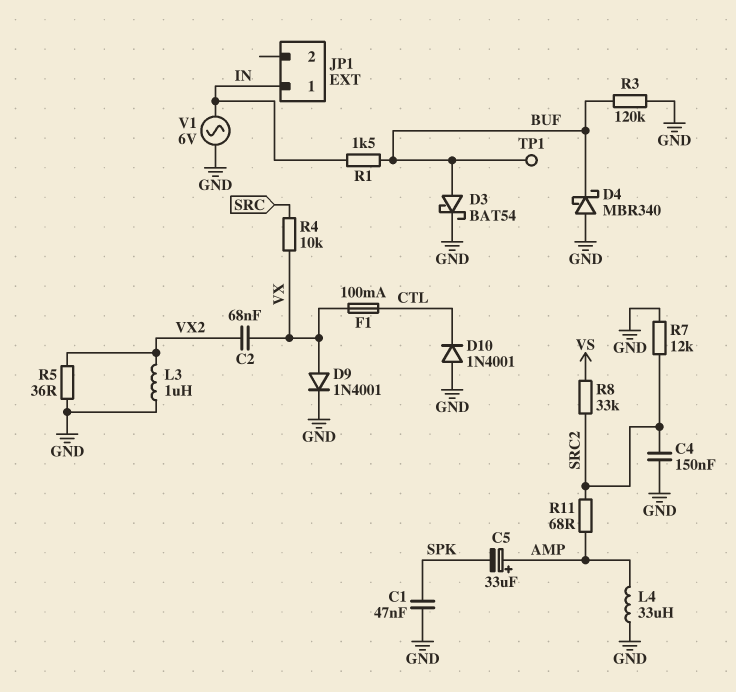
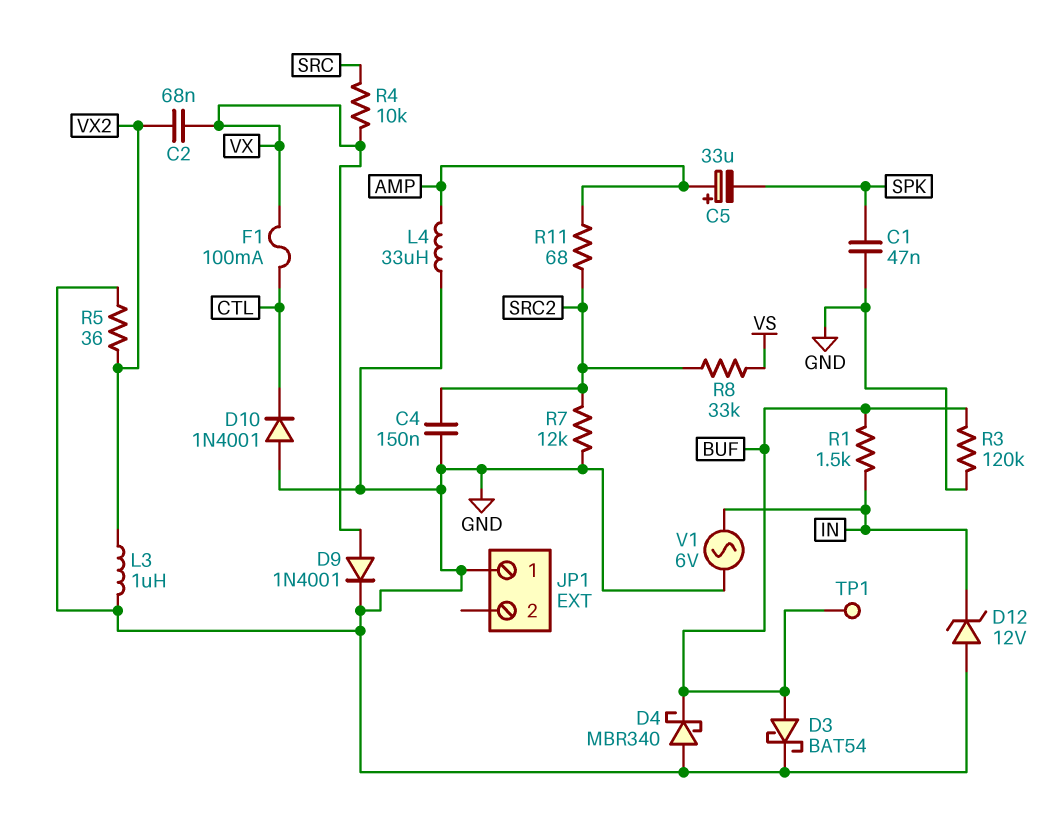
D12: none -> zener 12V (A GND, K IN)
JP1 pin 1: IN -> GND

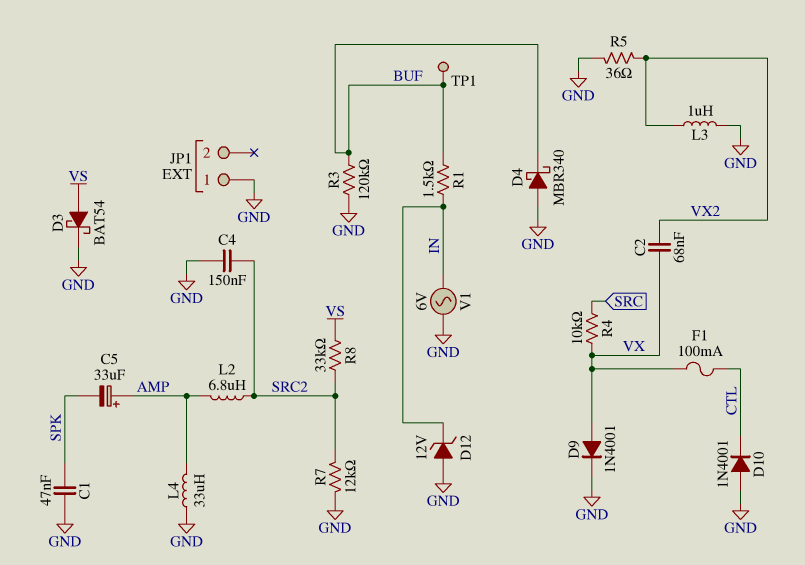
D3: schottky BAT54 (A BUF, K GND) -> schottky BAT54 (A VS, K GND)
L2: none -> 6.8uH (AMP, SRC2)
R11: 68 (AMP, SRC2) -> none

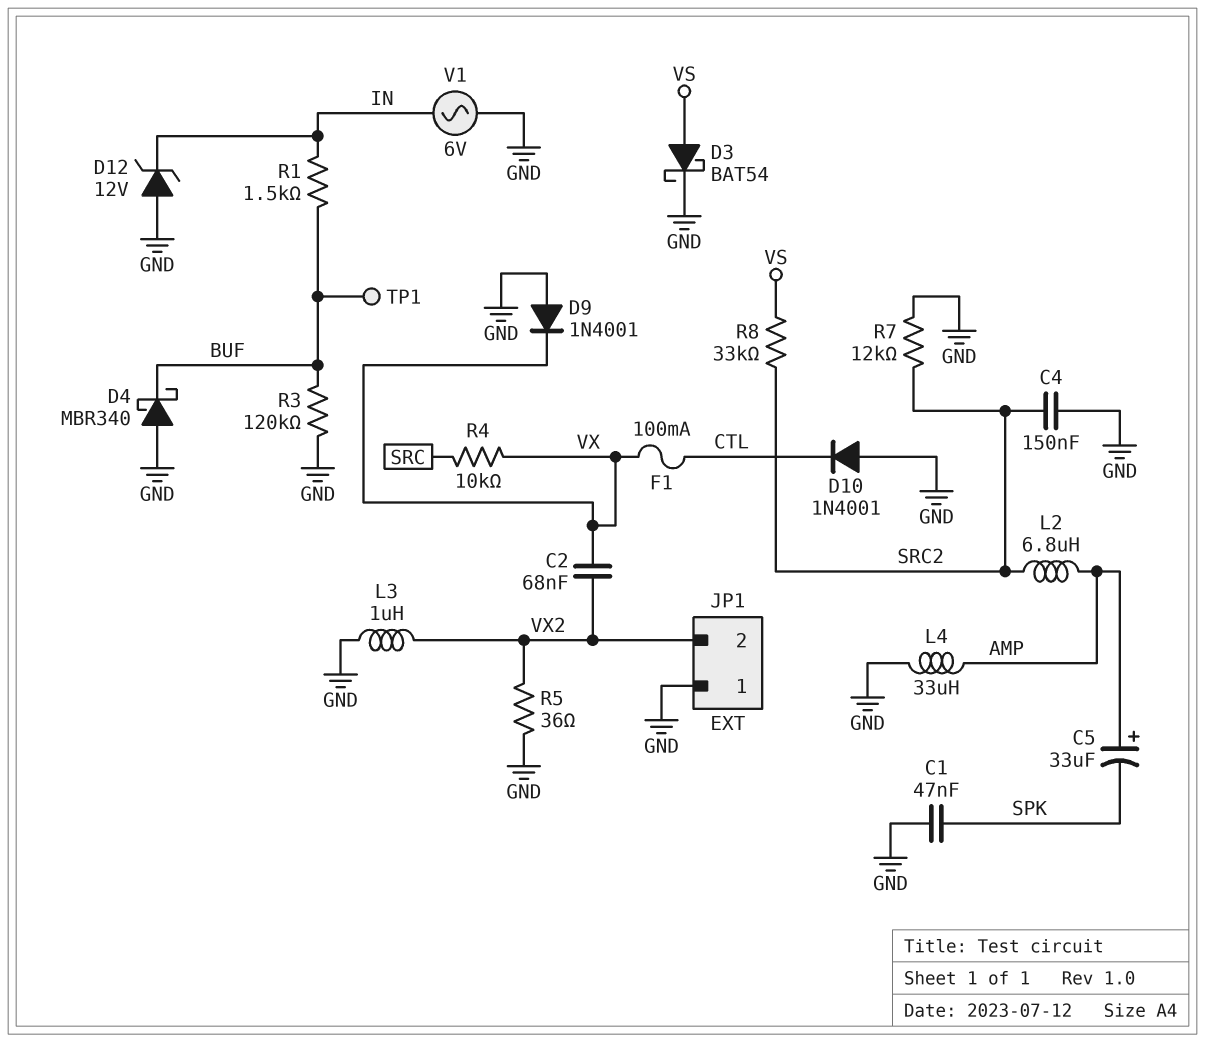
D9: diode 1N4001 (A VX, K GND) -> diode 1N4001 (A GND, K VX)
JP1 pin 2: none -> VX2

